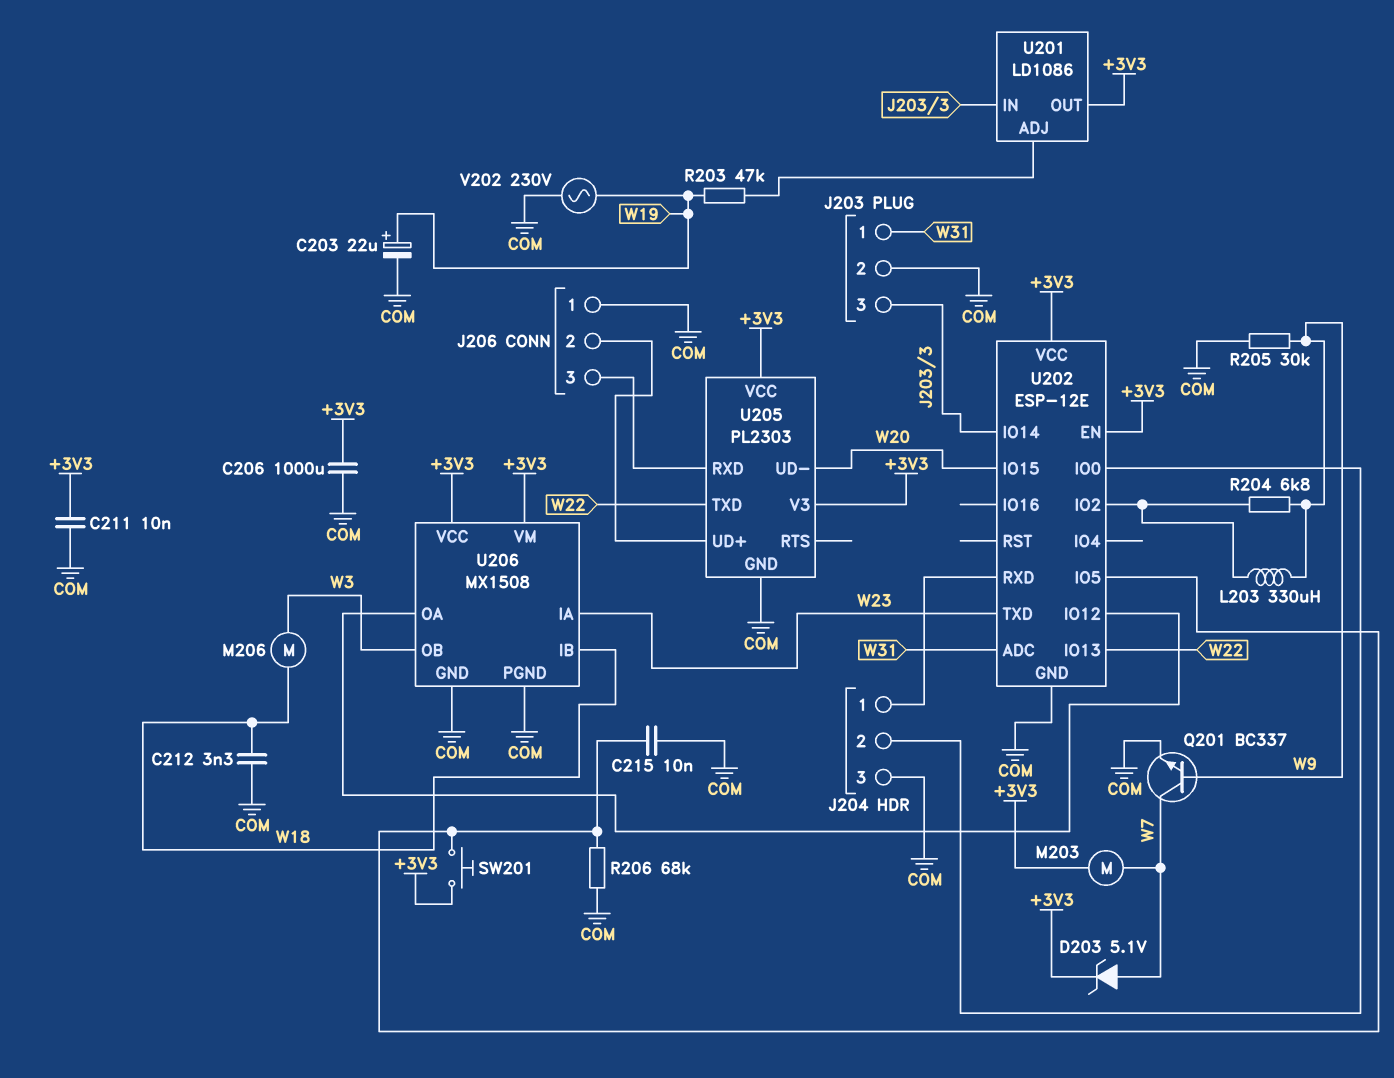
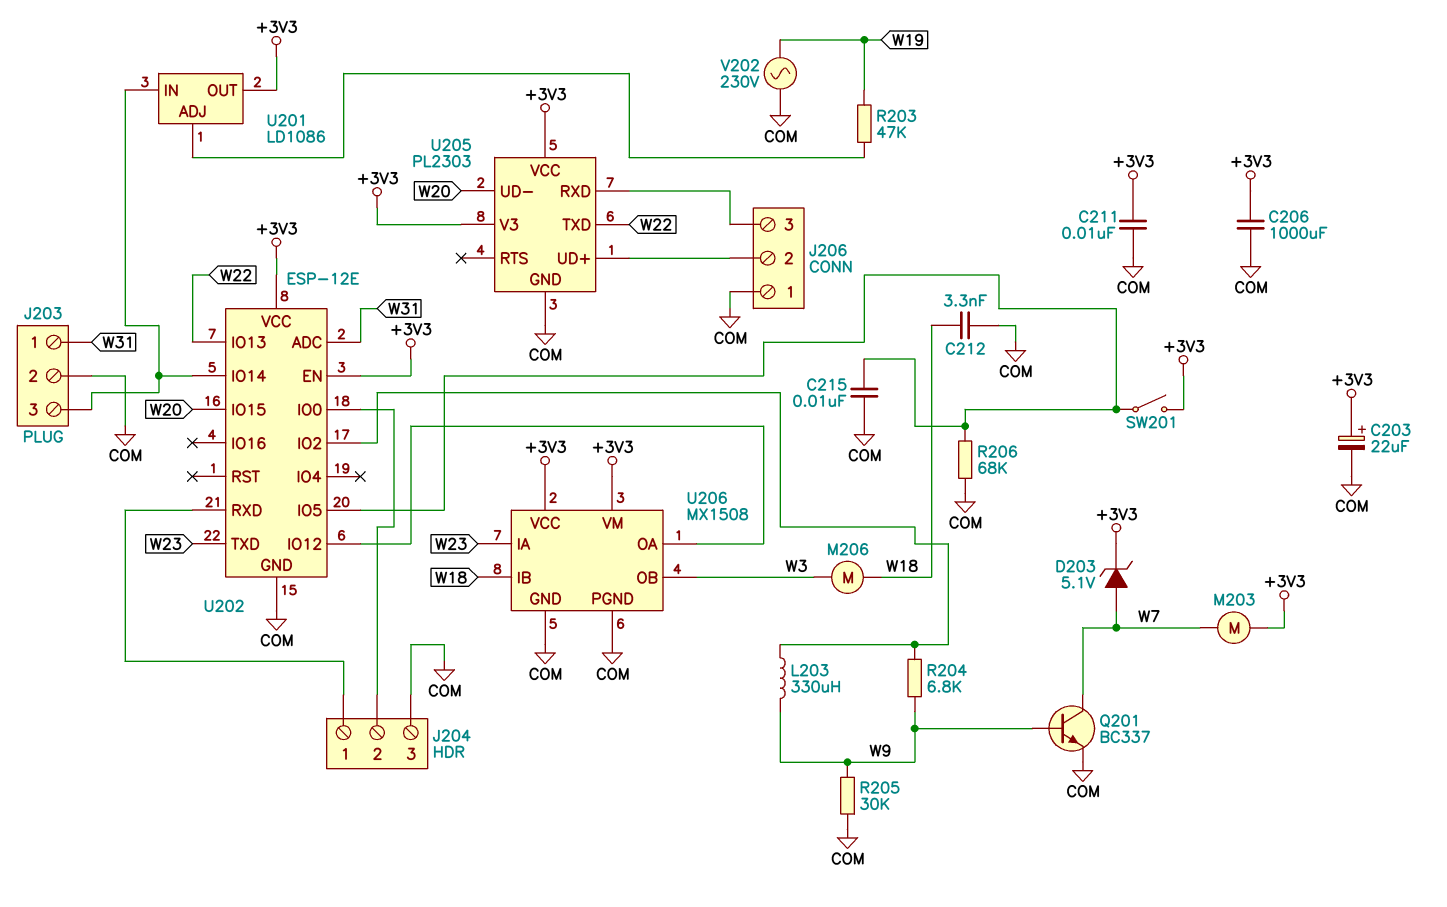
C203: 22uF (plus W19, minus COM) -> 22uF (plus +3V3, minus COM)
SW201: button (+3V3, U202/IO5) -> switch (+3V3, U202/IO5)

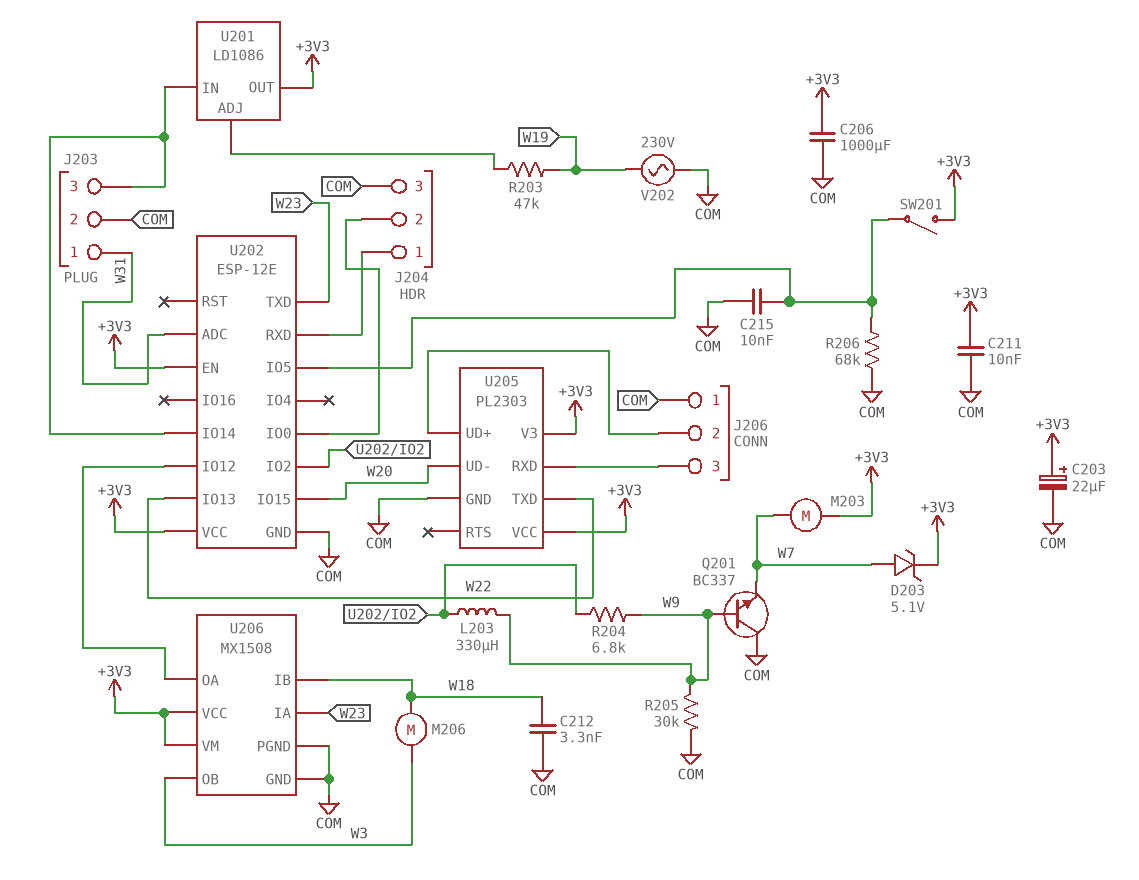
Q201: NPN BC337 (B W9, C W7, E COM) -> NPN BC337 (B W9, C COM, E W7)

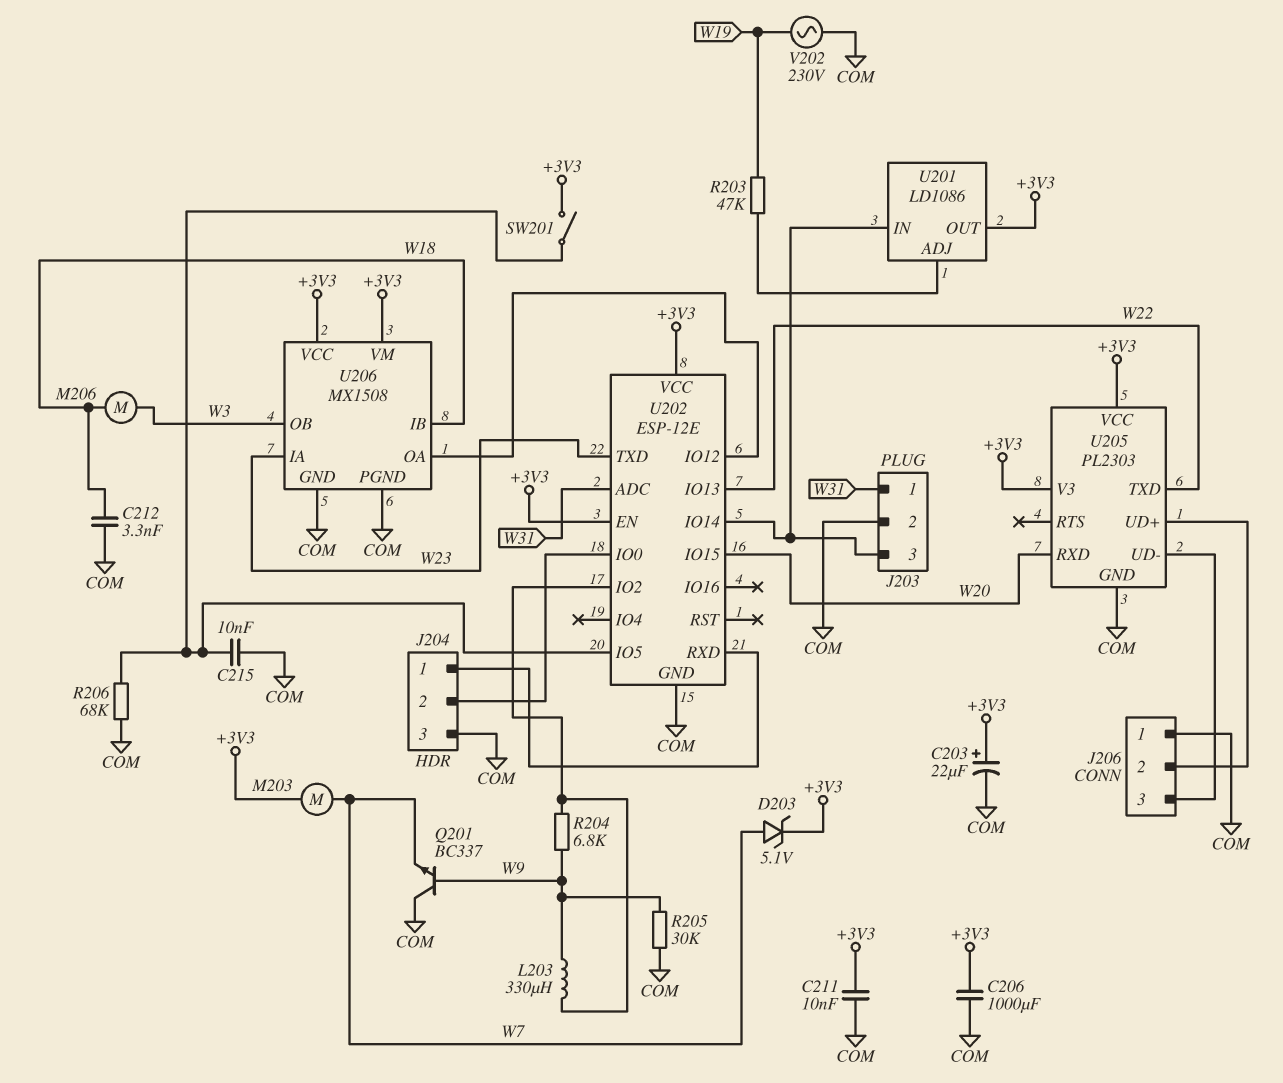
U205 pin RXD: J206/3 -> W20
U205 pin UD-: W20 -> J206/3

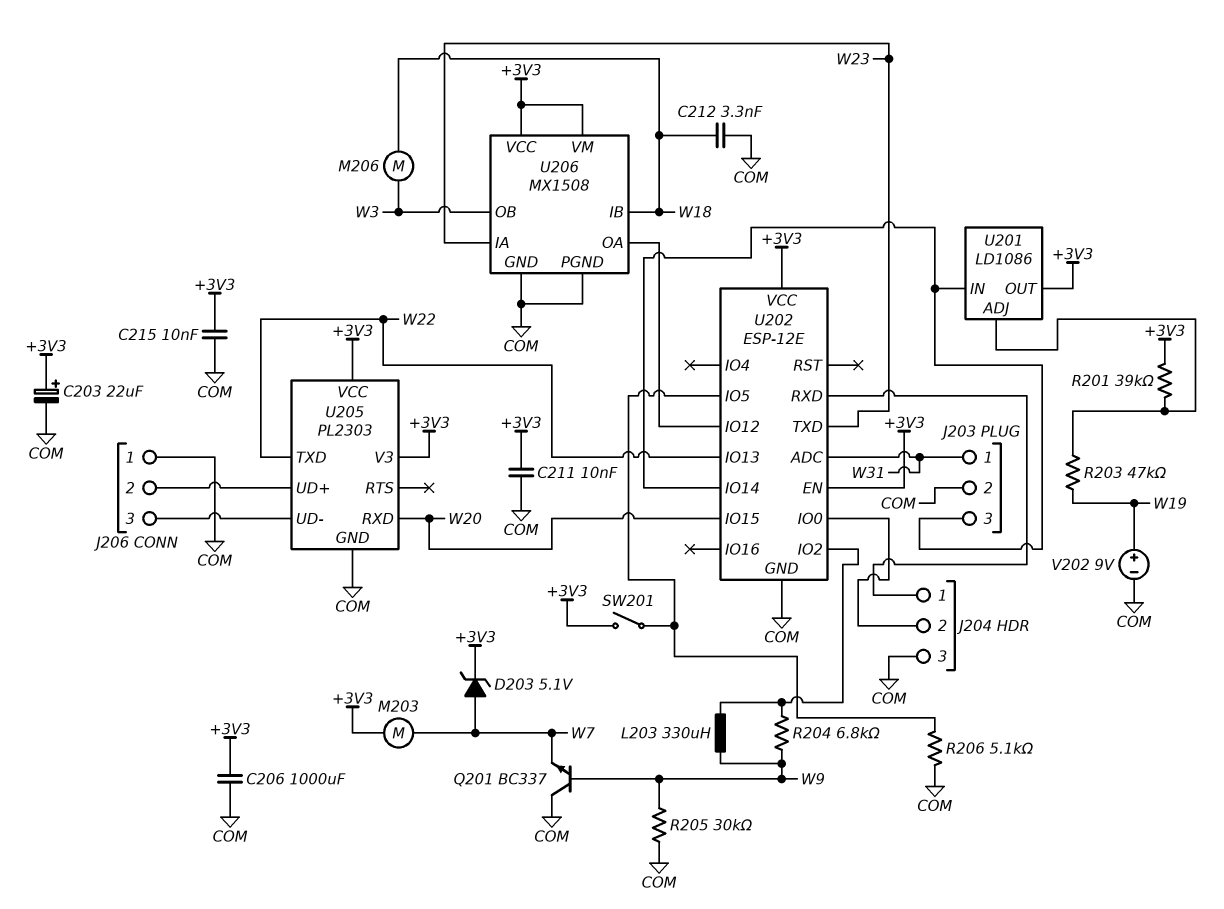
C215: 10nF (COM, U202/IO5) -> 10nF (+3V3, COM)
R201: none -> 39k (+3V3, U201/ADJ)
R206: 68k (COM, U202/IO5) -> 5.1k (COM, U202/IO5)
V202: AC 230V (COM, W19) -> 9V (plus W19, minus COM)

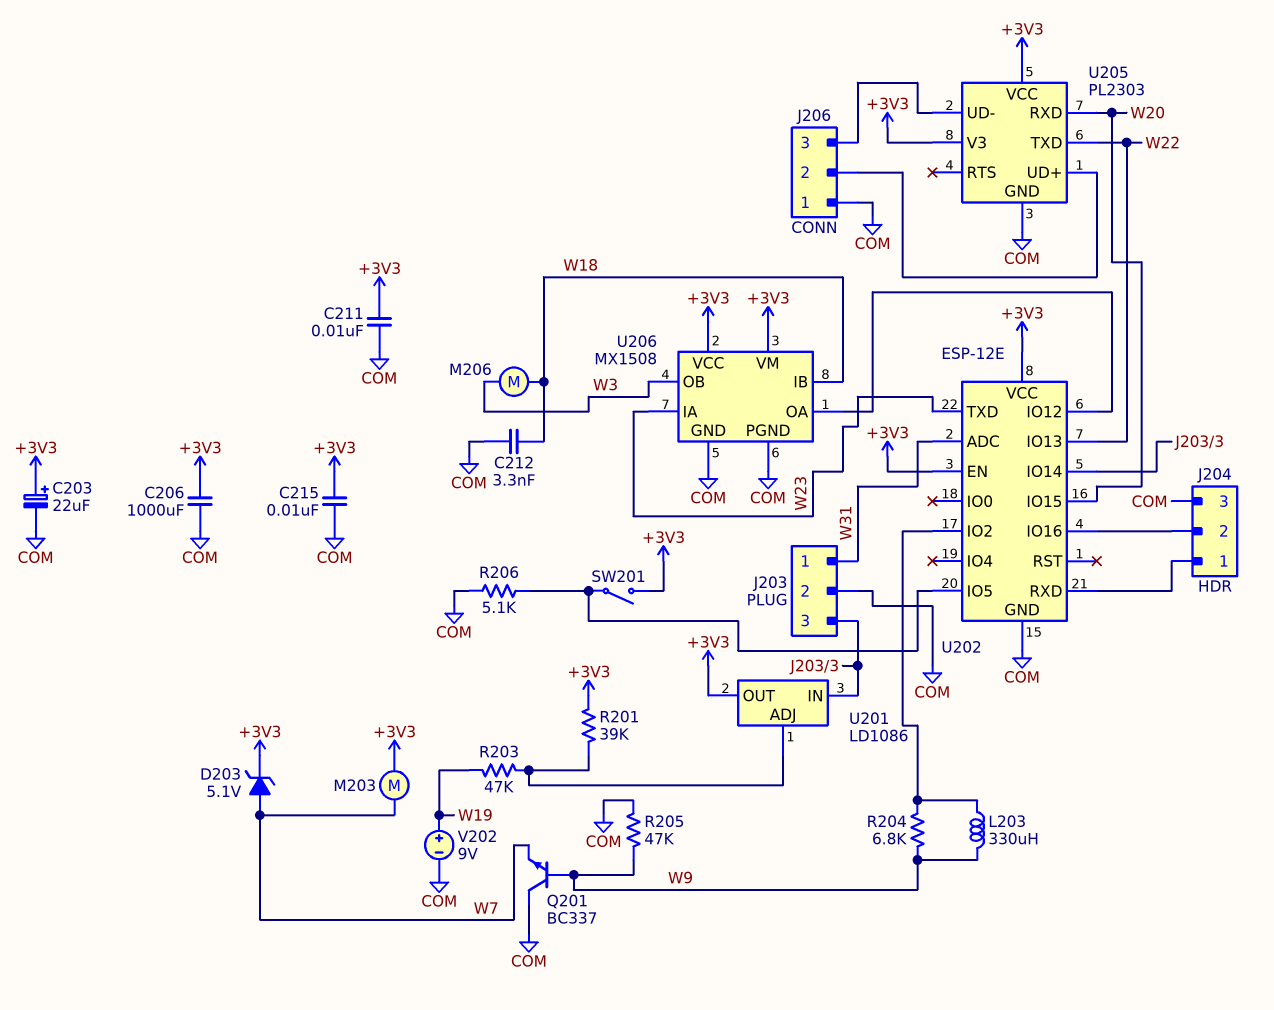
R205: 30k (COM, W9) -> 47k (COM, W9)
U202 pin IO0: J204/2 -> none
U202 pin IO16: none -> J204/2

